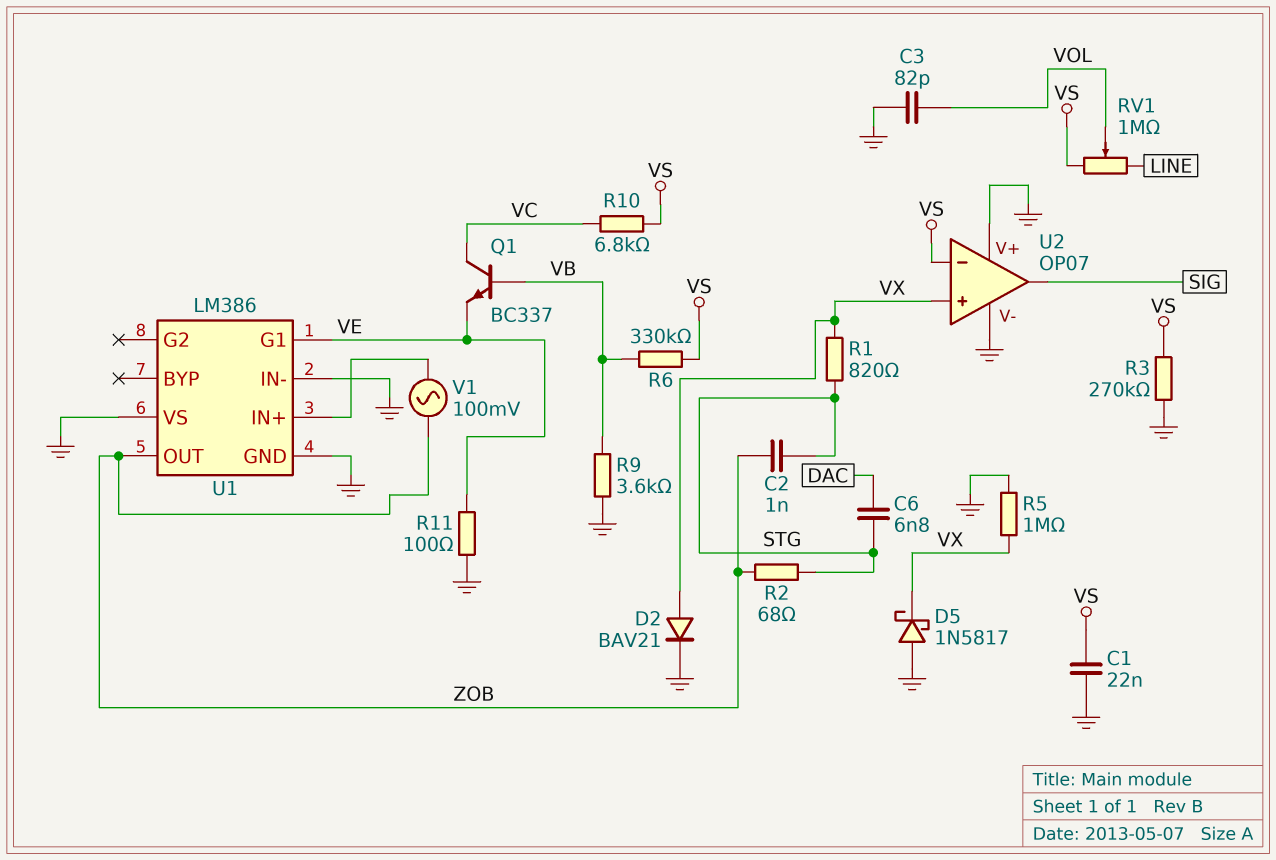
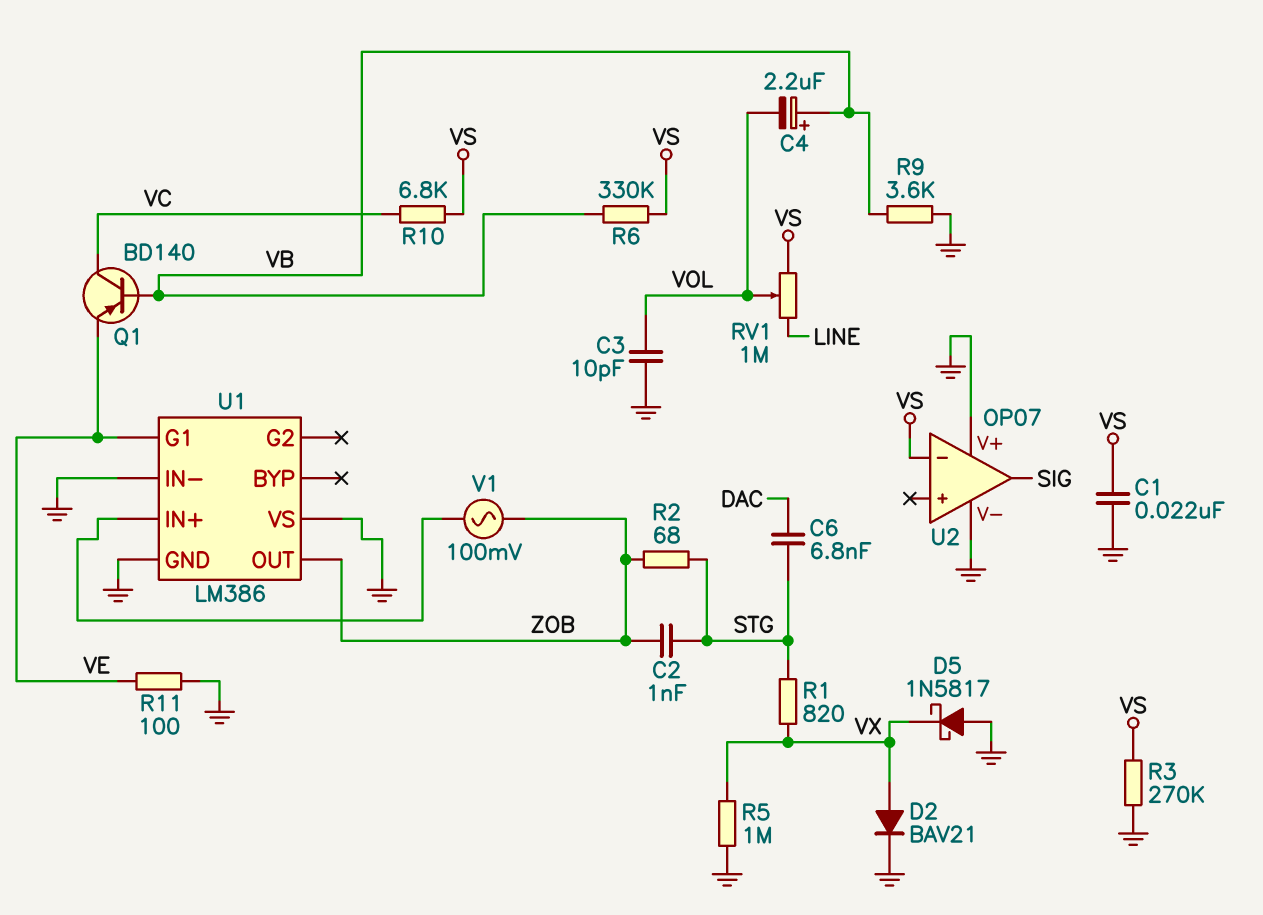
C3: 82pF (GND, VOL) -> 10pF (GND, VOL)
C4: none -> 2.2uF (plus VB, minus VOL)
Q1: NPN BC337 (B VB, C VC, E VE) -> PNP BD140 (B VB, C VC, E VE)
U2 pin in+: VX -> none

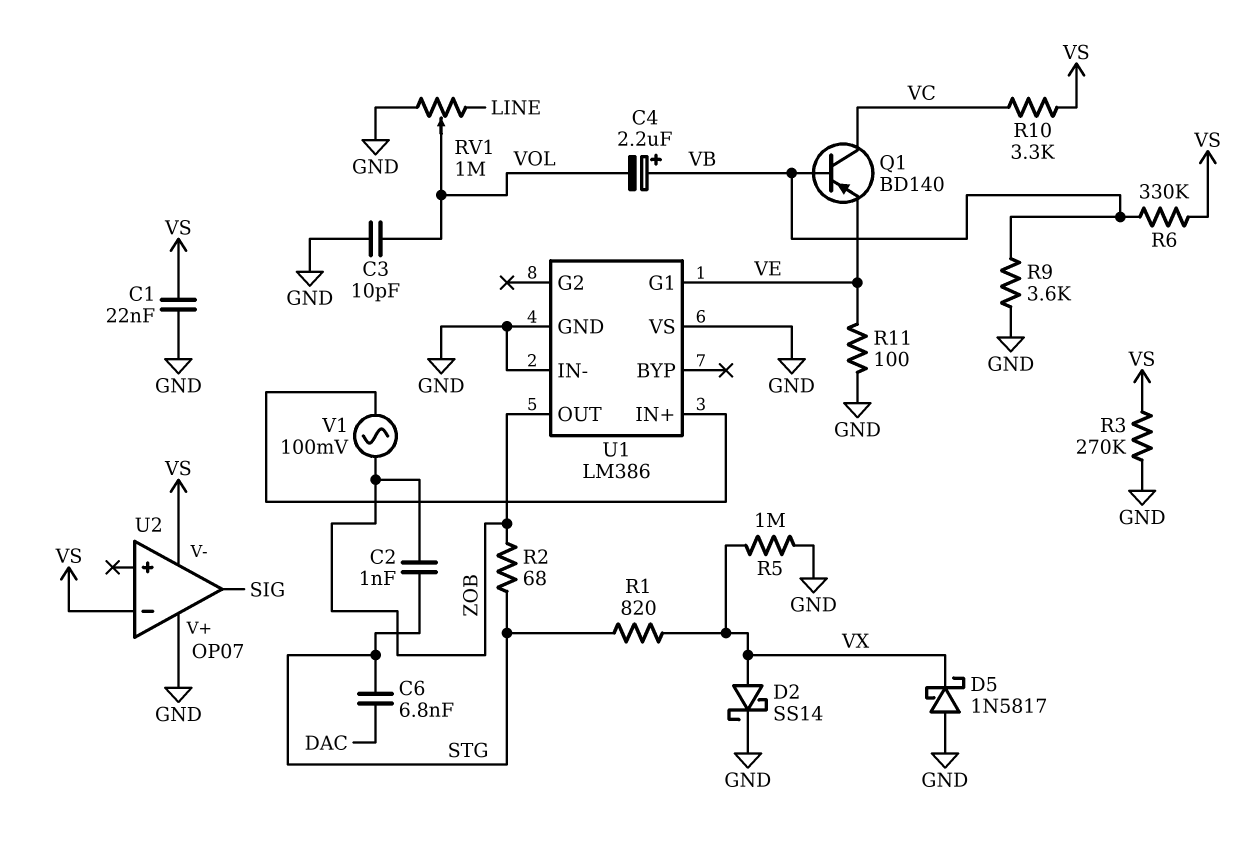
D2: diode BAV21 (A VX, K GND) -> schottky SS14 (A VX, K GND)
R10: 6.8k (VC, VS) -> 3.3k (VC, VS)
RV1: 1M (LINE, VS, wiper VOL) -> 1M (GND, LINE, wiper VOL)
U2 pin V-: GND -> VS

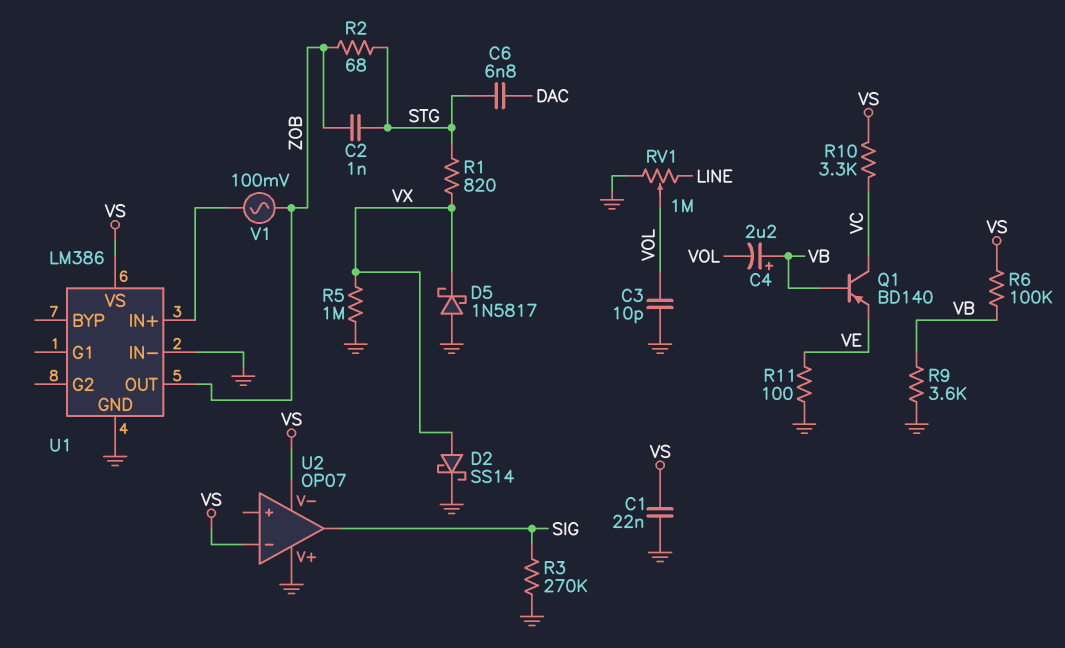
R3: 270k (GND, VS) -> 270k (GND, SIG)
R6: 330k (VB, VS) -> 100k (VB, VS)
U1 pin G1: VE -> none
U1 pin VS: GND -> VS

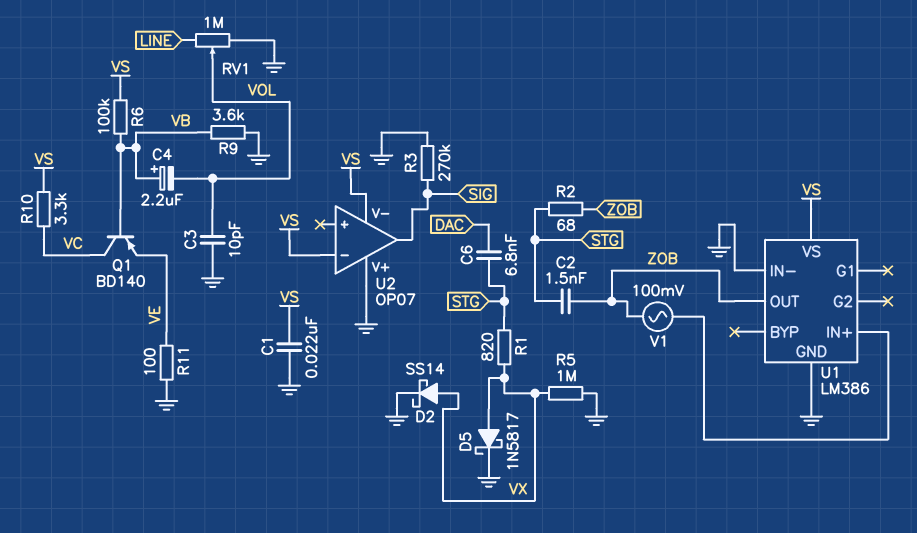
C2: 1nF (STG, ZOB) -> 1.5nF (STG, ZOB)
D5: schottky 1N5817 (A GND, K VX) -> schottky 1N5817 (A VX, K GND)

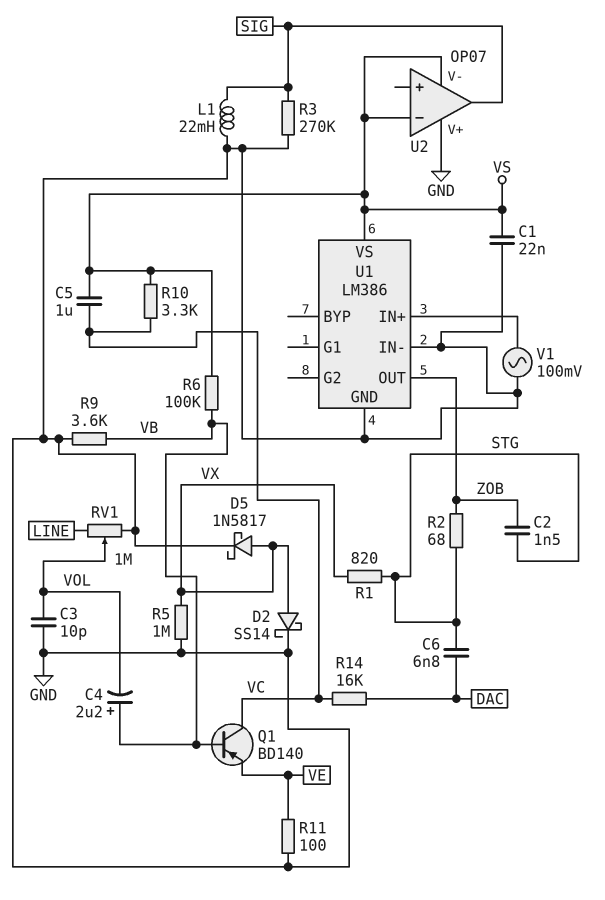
C5: none -> 1uF (VC, VS)
L1: none -> 22mH (GND, SIG)
R14: none -> 16k (DAC, VC)
V1: AC 100mV (U1/IN+, ZOB) -> AC 100mV (GND, U1/IN+)

